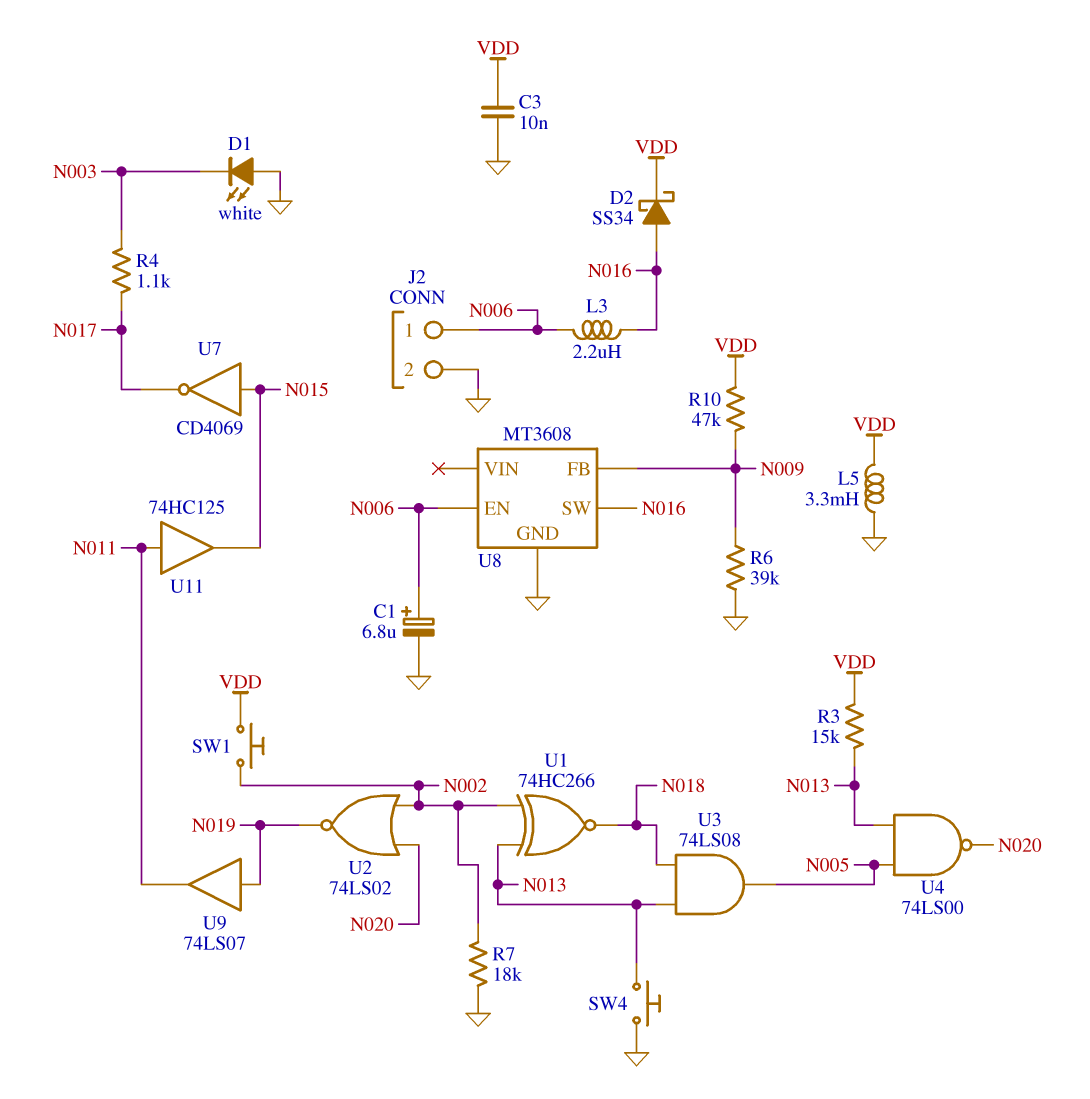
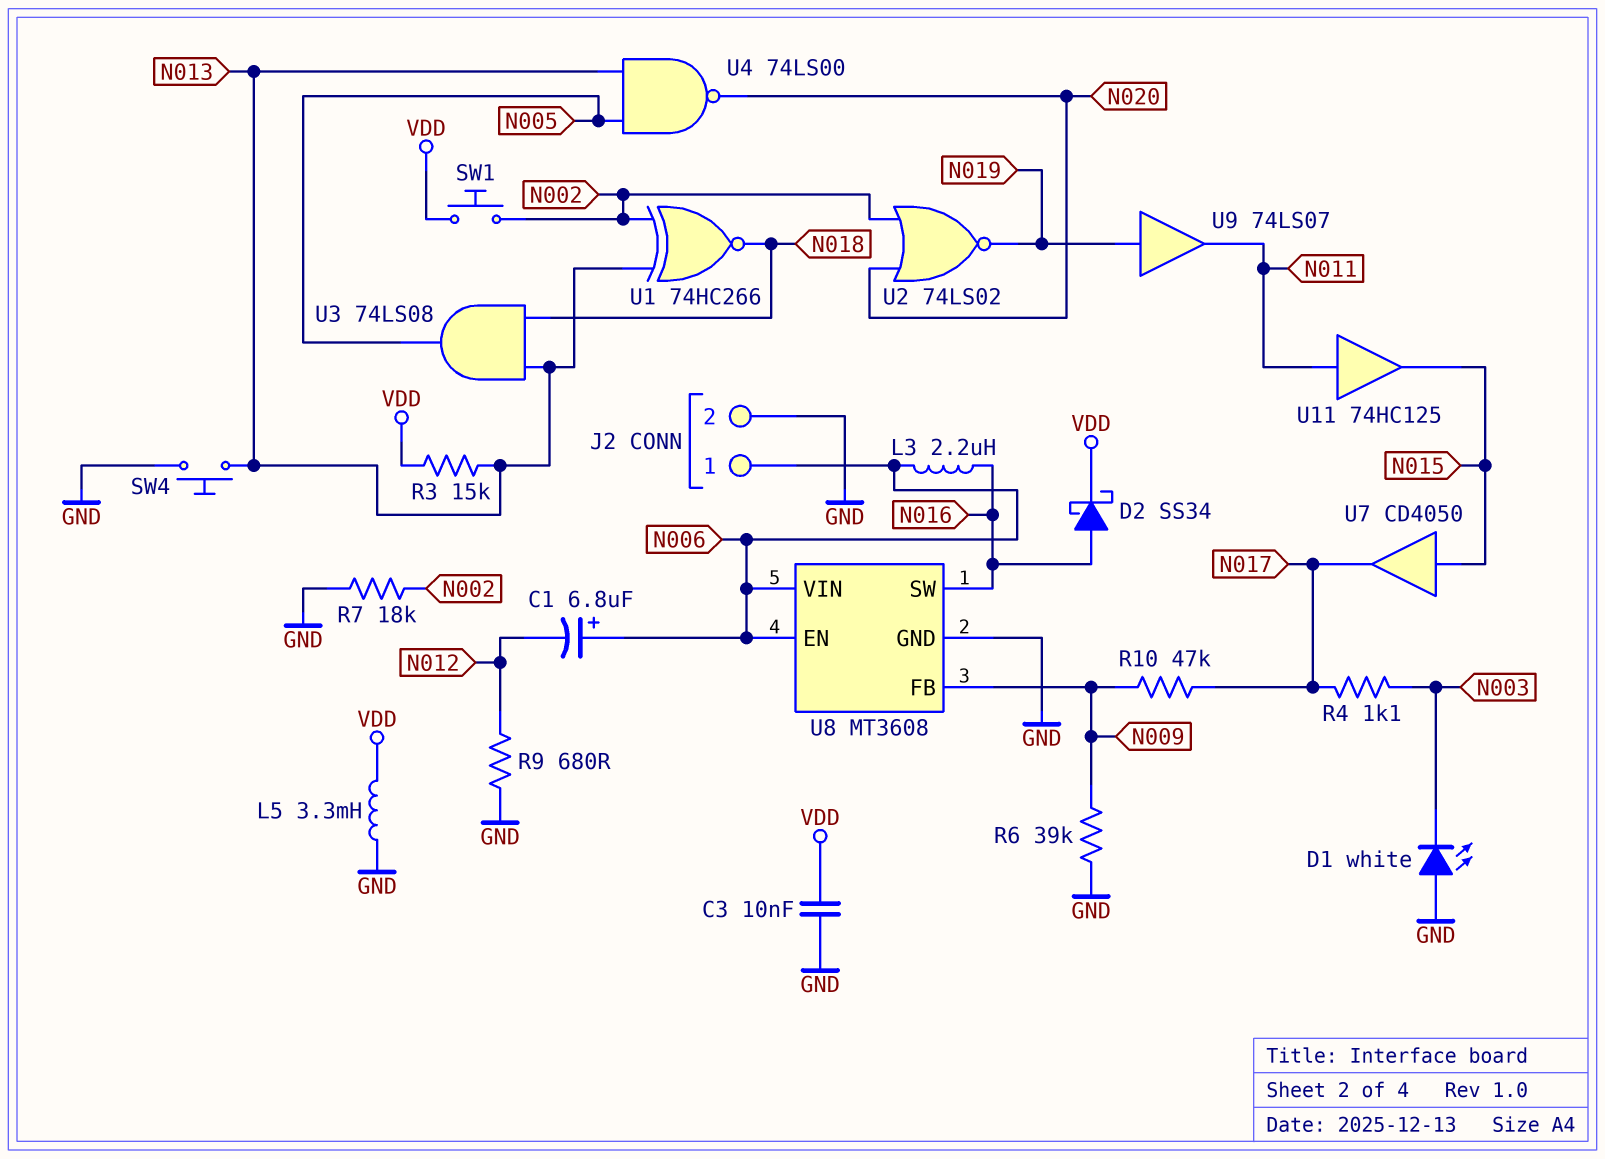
C1: 6.8uF (plus N006, minus GND) -> 6.8uF (plus N006, minus N012)
R9: none -> 680 (GND, N012)
R10: 47k (N009, VDD) -> 47k (N009, N017)
U7: NOT CD4069 (in N015, out N017) -> buffer CD4050 (in N015, out N017)
U8 pin VIN: none -> N006

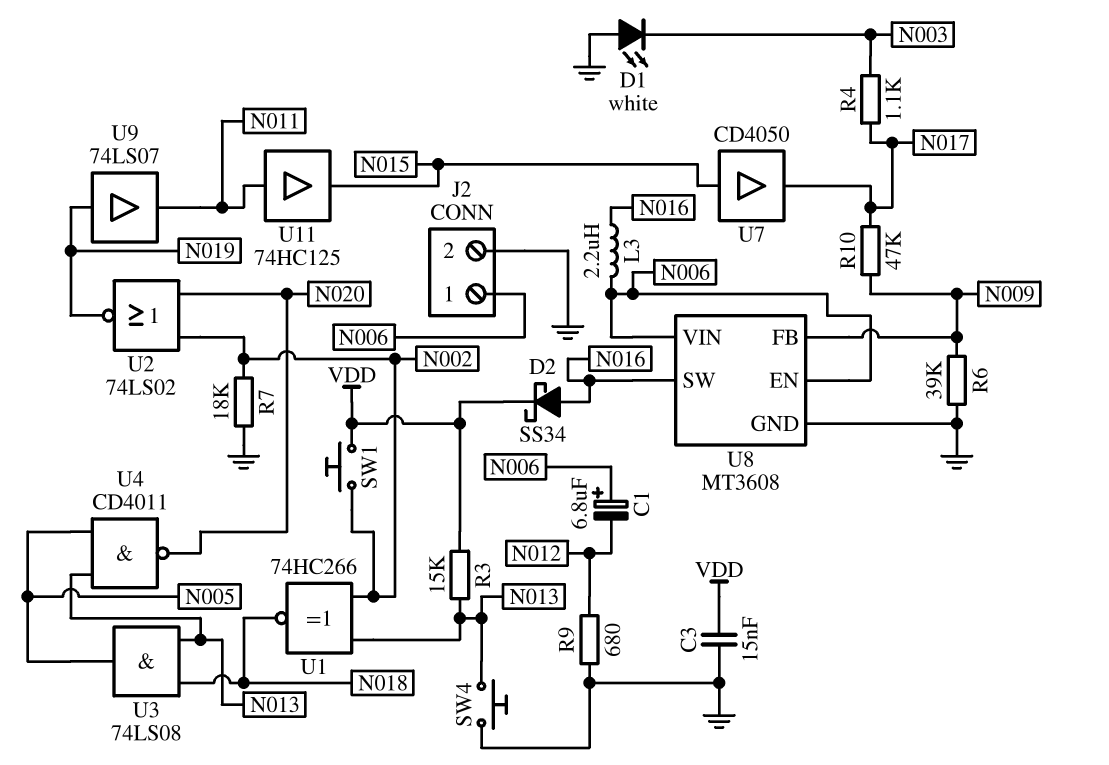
C3: 10nF (GND, VDD) -> 15nF (GND, VDD)
L5: 3.3mH (GND, VDD) -> none
U4: NAND 74LS00 (in N005, in N013, out N020) -> NAND CD4011 (in N005, in N013, out N020)

